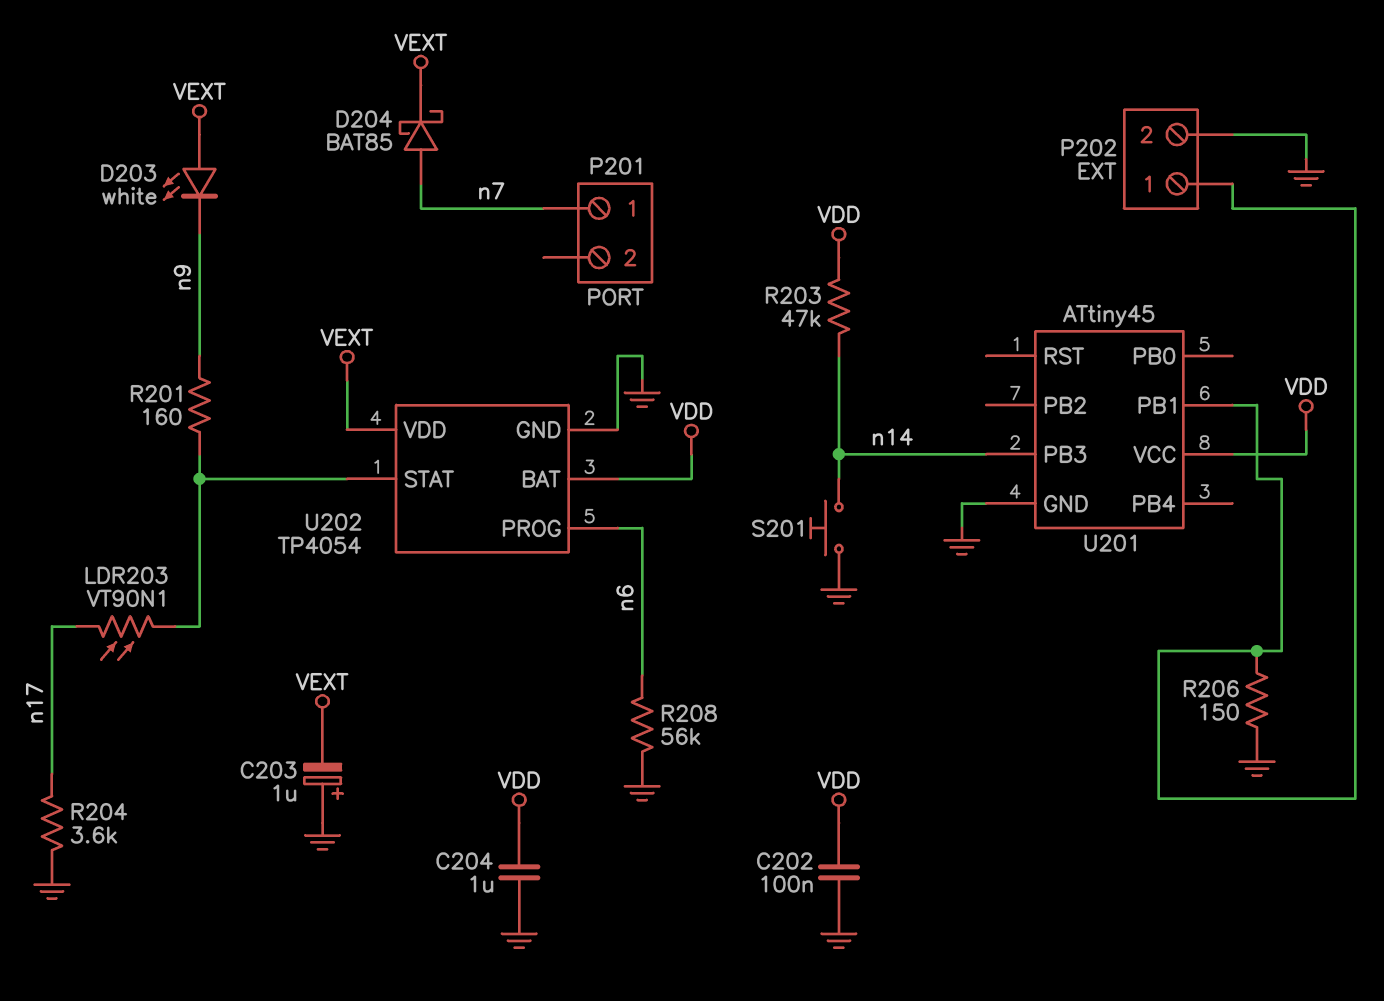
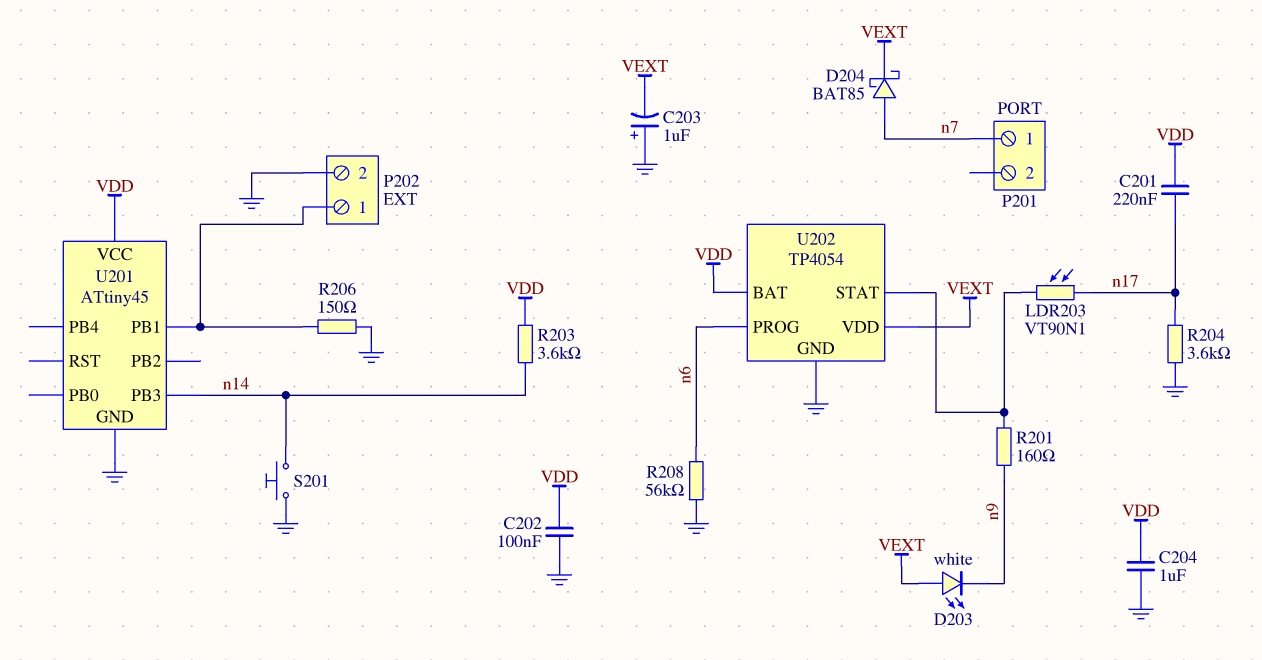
C201: none -> 220nF (VDD, n17)
R203: 47k (VDD, n14) -> 3.6k (VDD, n14)

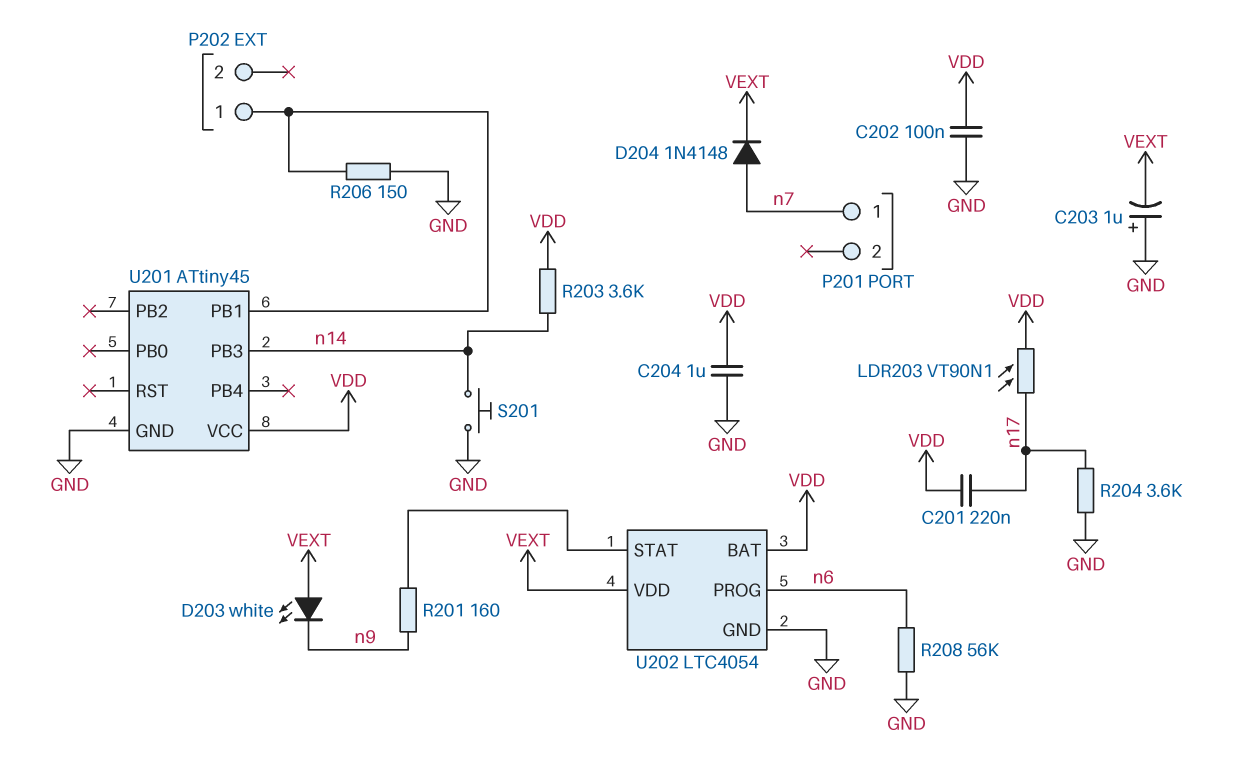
D204: schottky BAT85 (A n7, K VEXT) -> diode 1N4148 (A n7, K VEXT)
LDR203: VT90N1 (U202/STAT, n17) -> VT90N1 (VDD, n17)
P202 pin 2: GND -> none
U202: TP4054 -> LTC4054

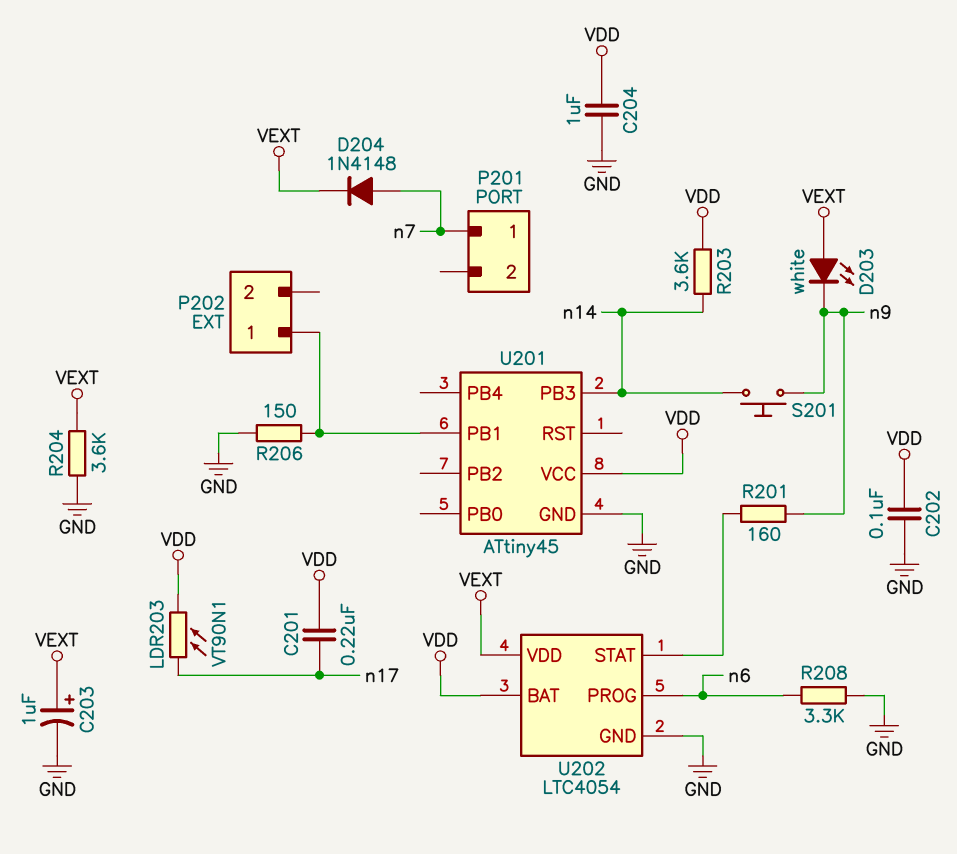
C203: 1uF (plus GND, minus VEXT) -> 1uF (plus VEXT, minus GND)
R204: 3.6k (GND, n17) -> 3.6k (GND, VEXT)
R208: 56k (GND, n6) -> 3.3k (GND, n6)
S201: button (GND, n14) -> button (n9, n14)

